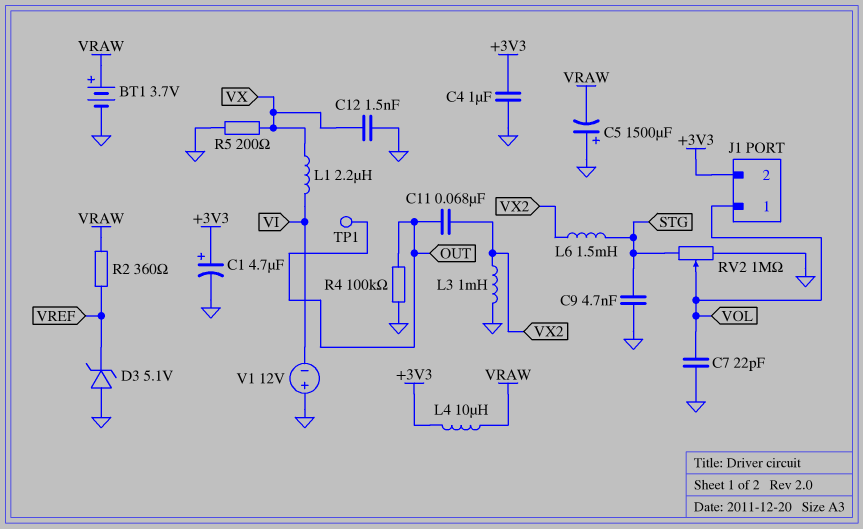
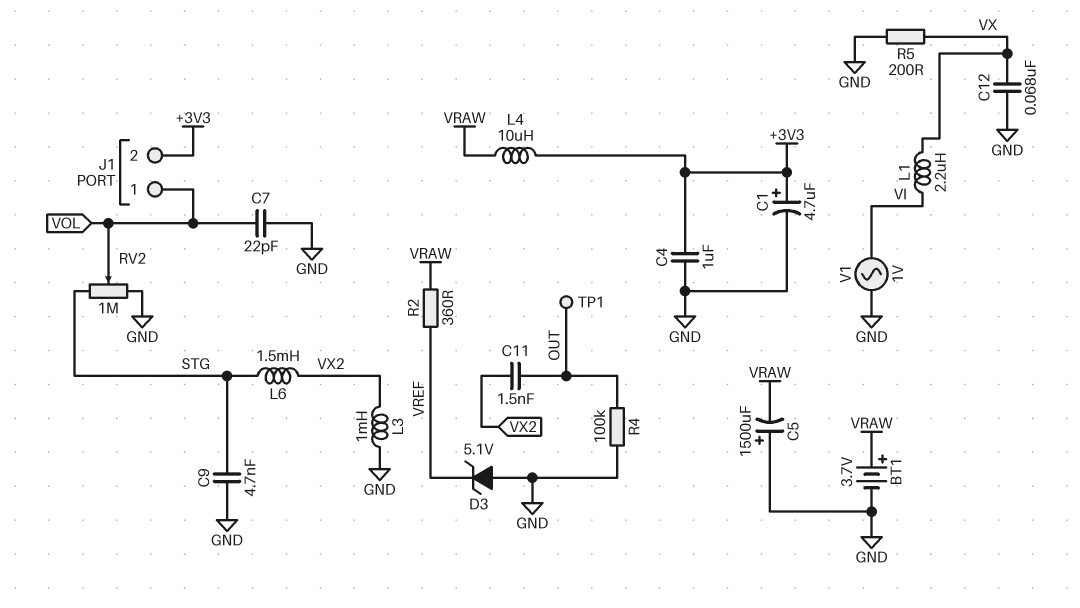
C11: 68nF (OUT, VX2) -> 1.5nF (OUT, VX2)
C12: 1.5nF (GND, VX) -> 68nF (GND, VX)
V1: 12V (plus GND, minus VI) -> AC 1V (GND, VI)

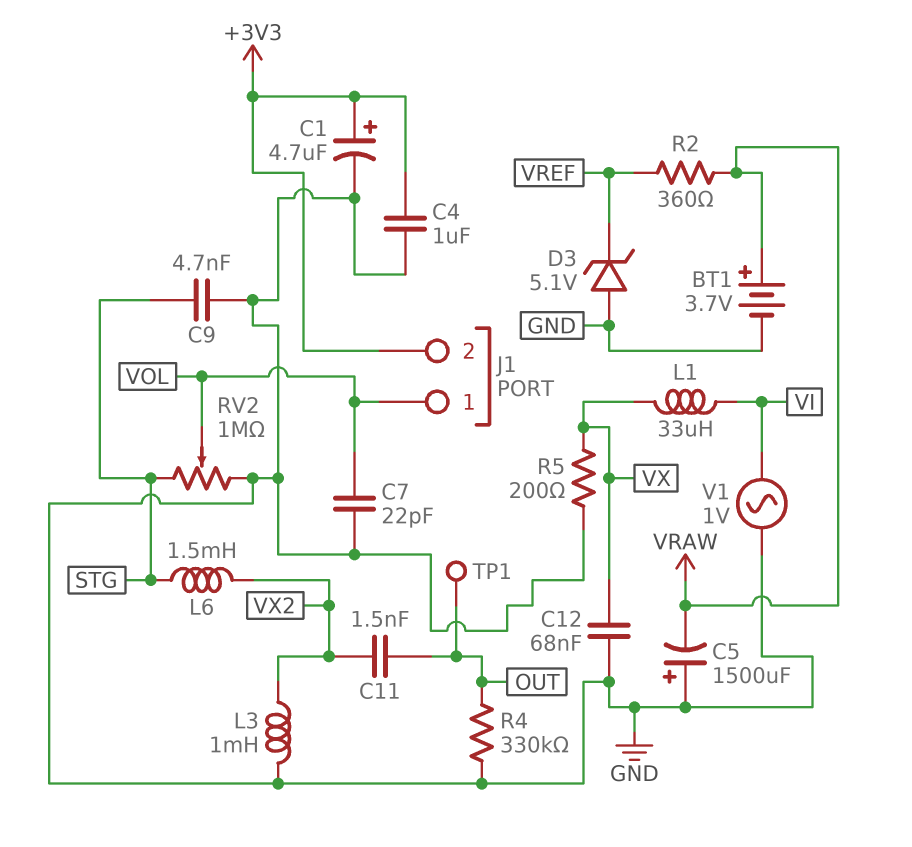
L1: 2.2uH (VI, VX) -> 33uH (VI, VX)
L4: 10uH (+3V3, VRAW) -> none
R4: 100k (GND, OUT) -> 330k (GND, OUT)

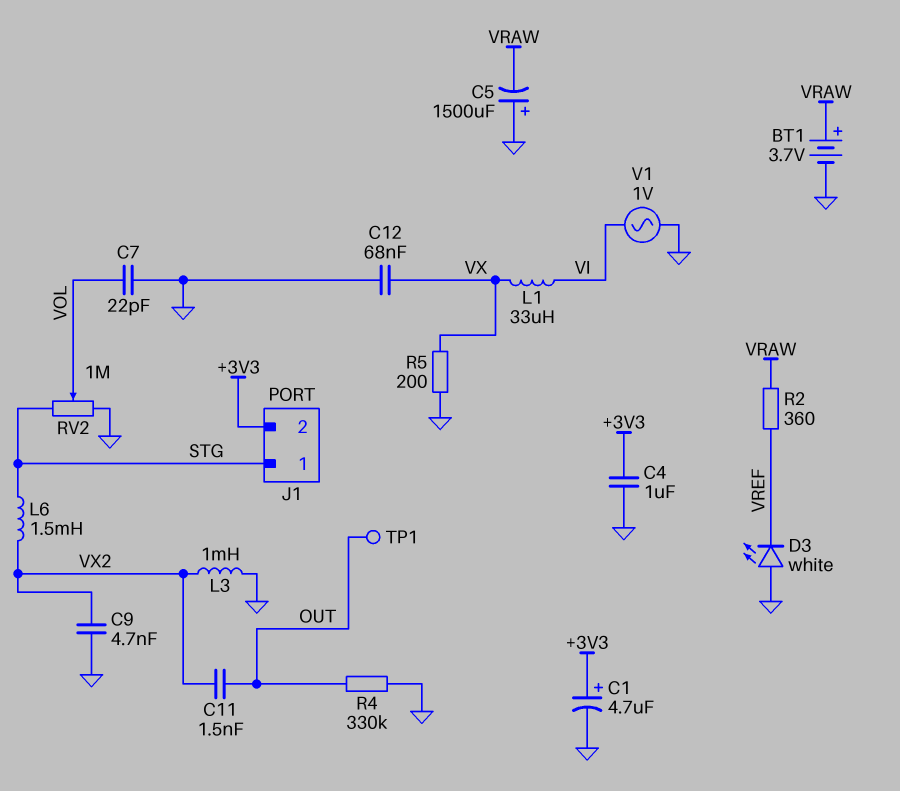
C9: 4.7nF (GND, STG) -> 4.7nF (GND, VX2)
D3: zener 5.1V (A GND, K VREF) -> LED white (A GND, K VREF)
J1 pin 1: VOL -> STG

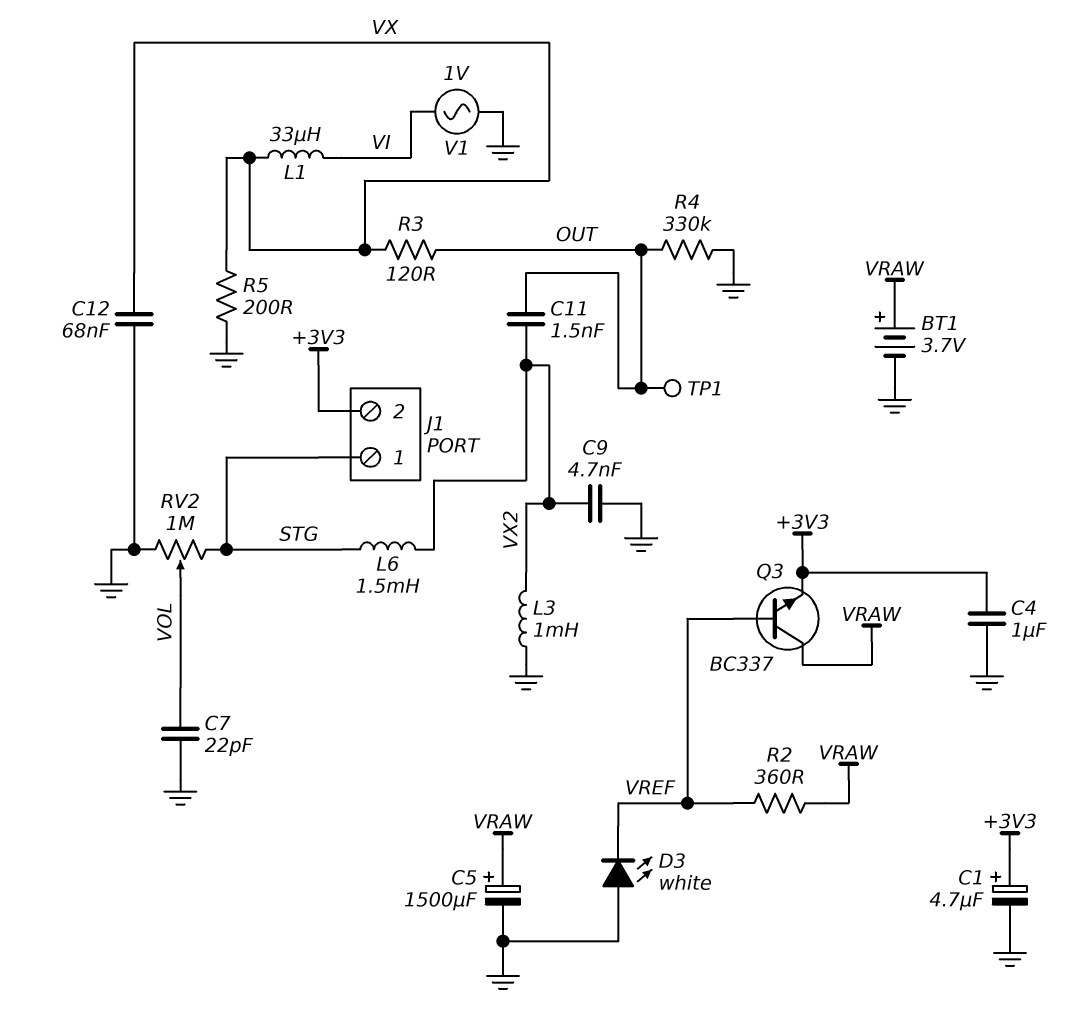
C5: 1500uF (plus GND, minus VRAW) -> 1500uF (plus VRAW, minus GND)
Q3: none -> NPN BC337 (B VREF, C VRAW, E +3V3)
R3: none -> 120 (OUT, VX)

